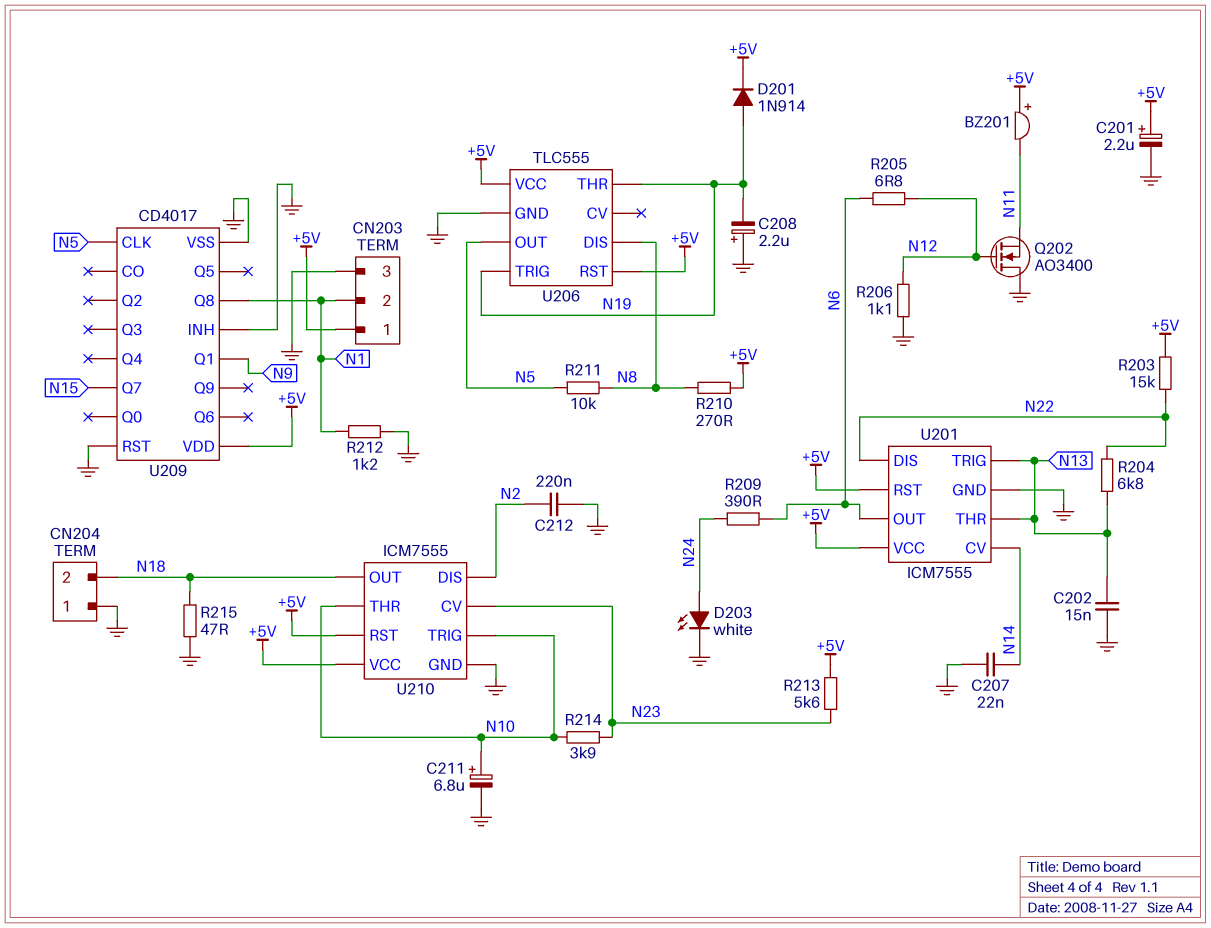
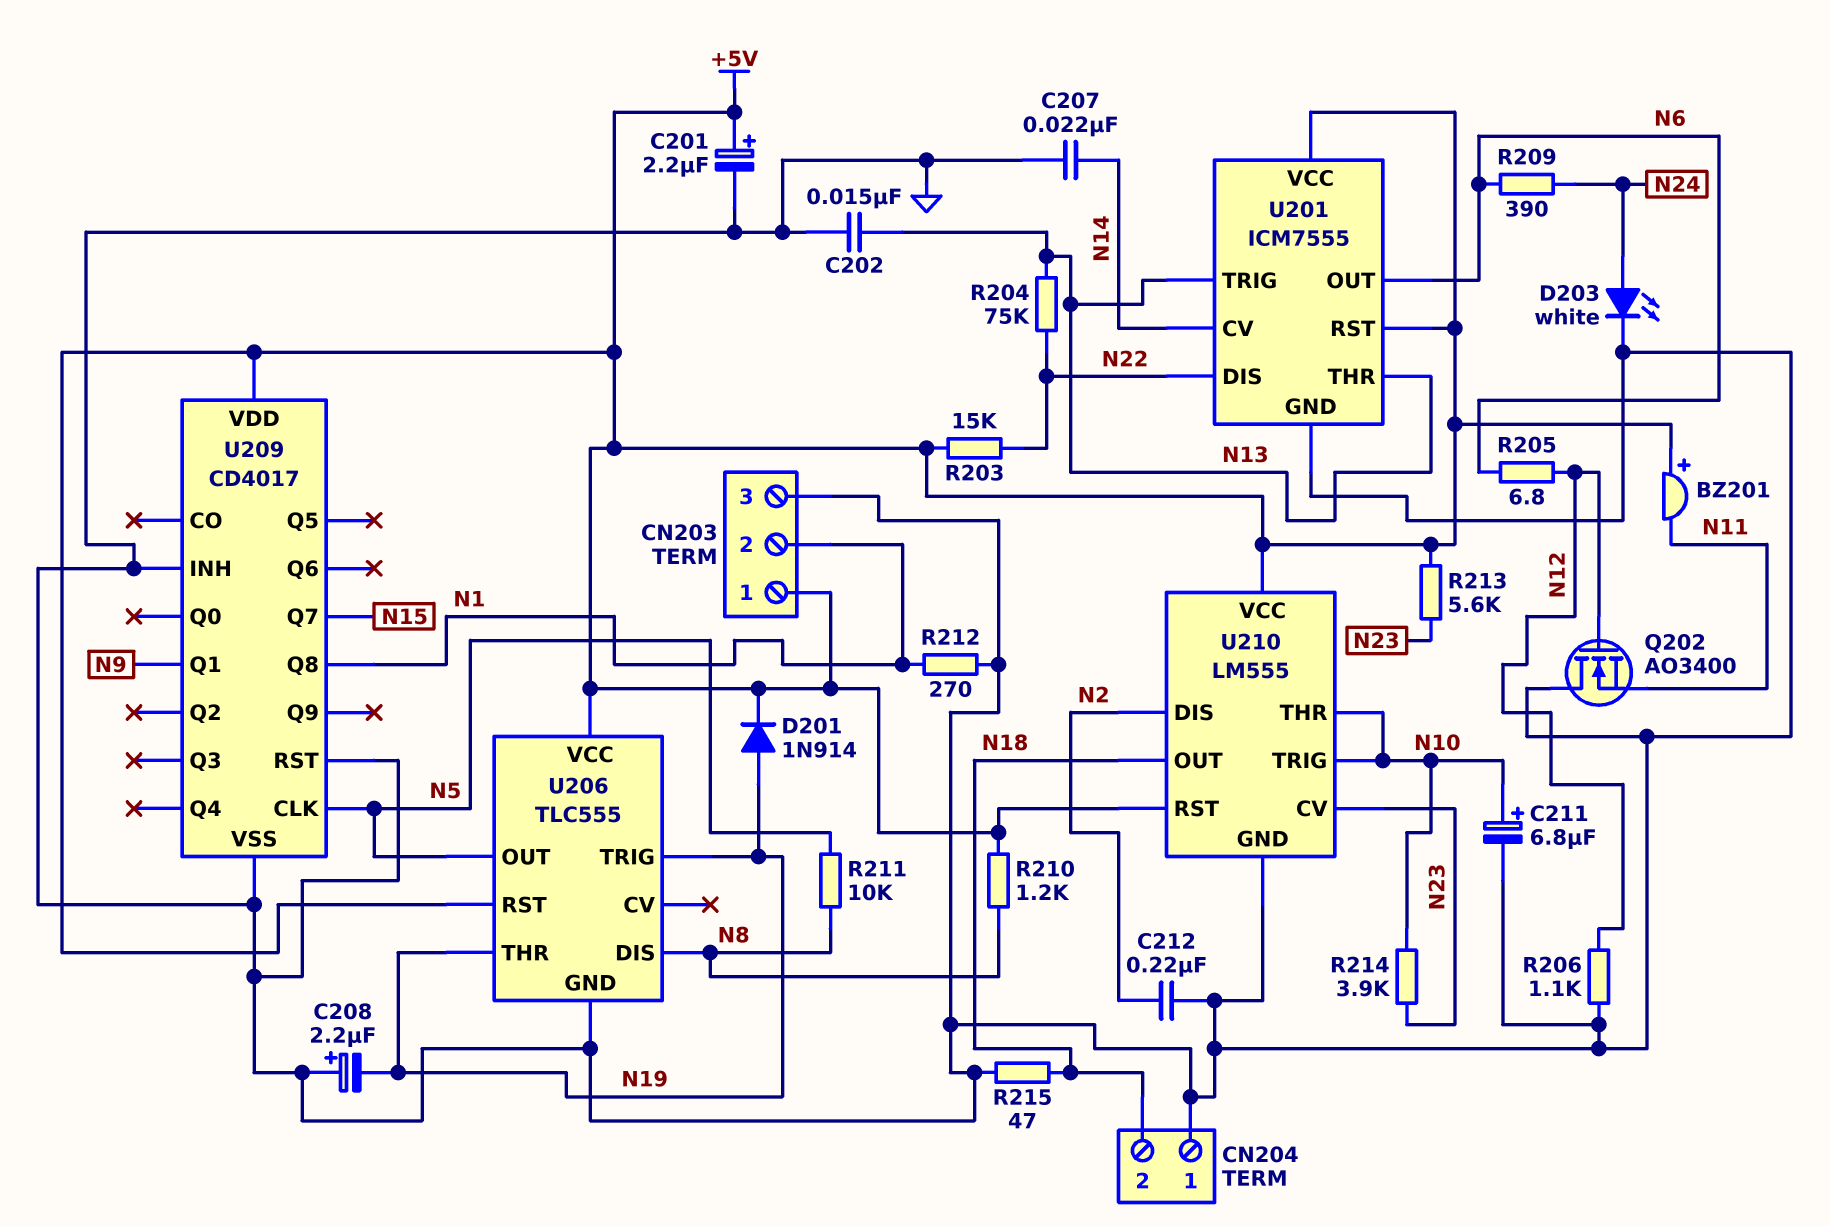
R204: 6.8k (N13, N22) -> 75k (N13, N22)
R210: 270 (+5V, N8) -> 1.2k (+5V, N8)
R212: 1.2k (GND, N1) -> 270 (GND, N1)
U210: ICM7555 -> LM555

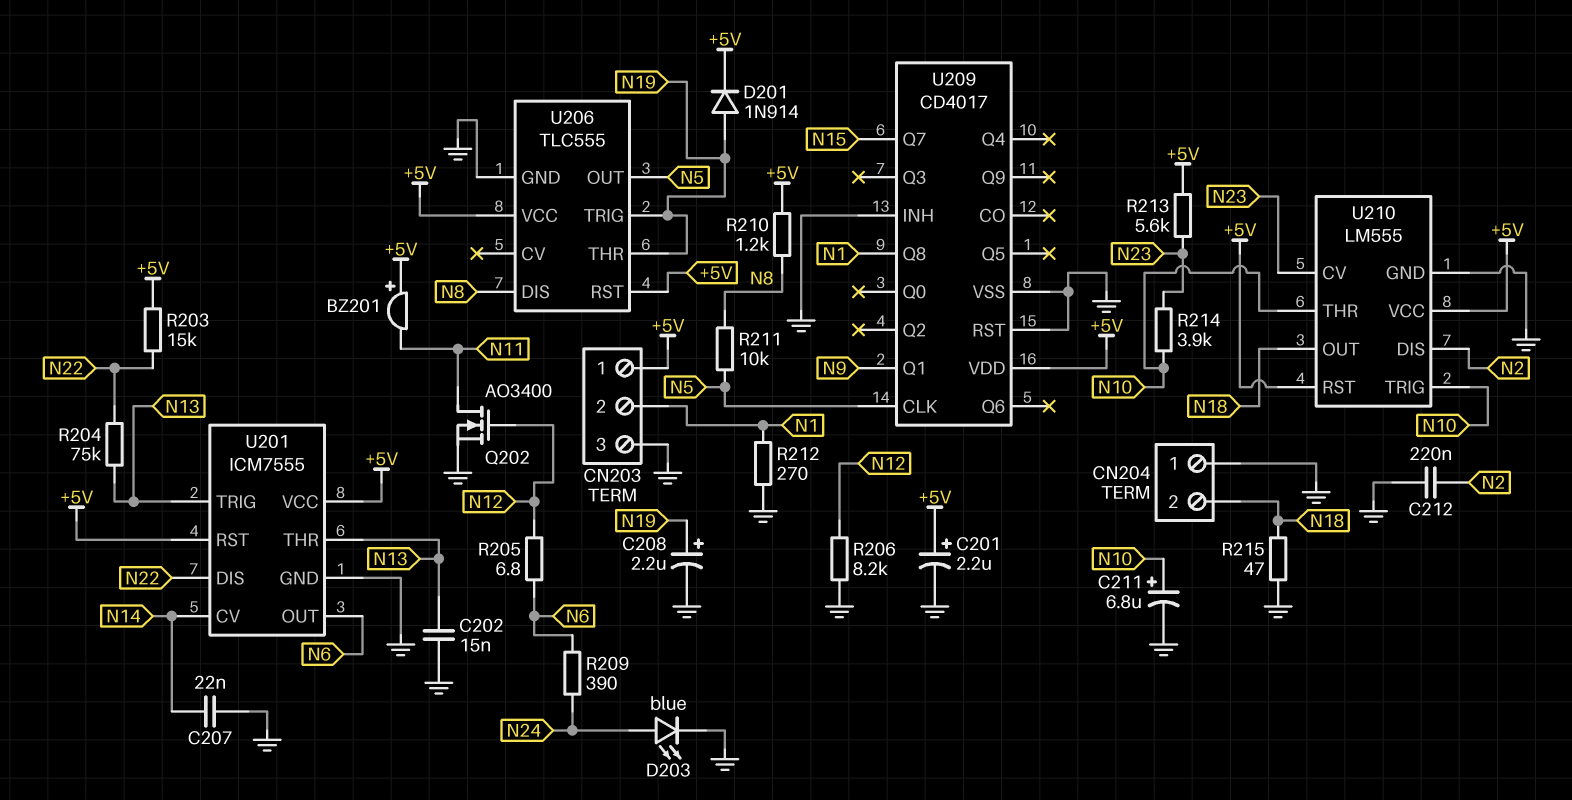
C208: 2.2uF (plus GND, minus N19) -> 2.2uF (plus N19, minus GND)
D203: LED white (A N24, K GND) -> LED blue (A N24, K GND)
Q202: NMOS AO3400 (G N12, D GND, S N11) -> NMOS AO3400 (G N12, D N11, S GND)
R206: 1.1k (GND, N12) -> 8.2k (GND, N12)

